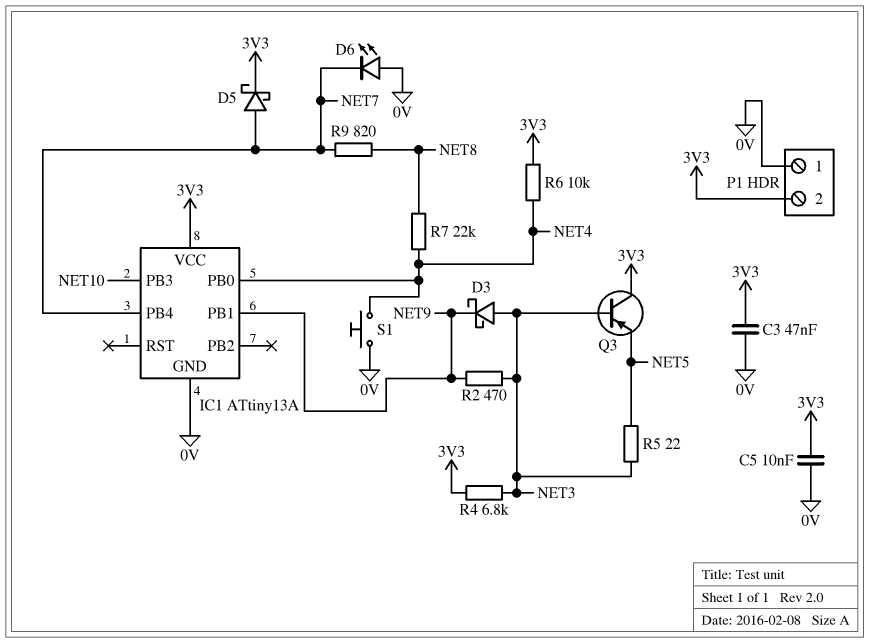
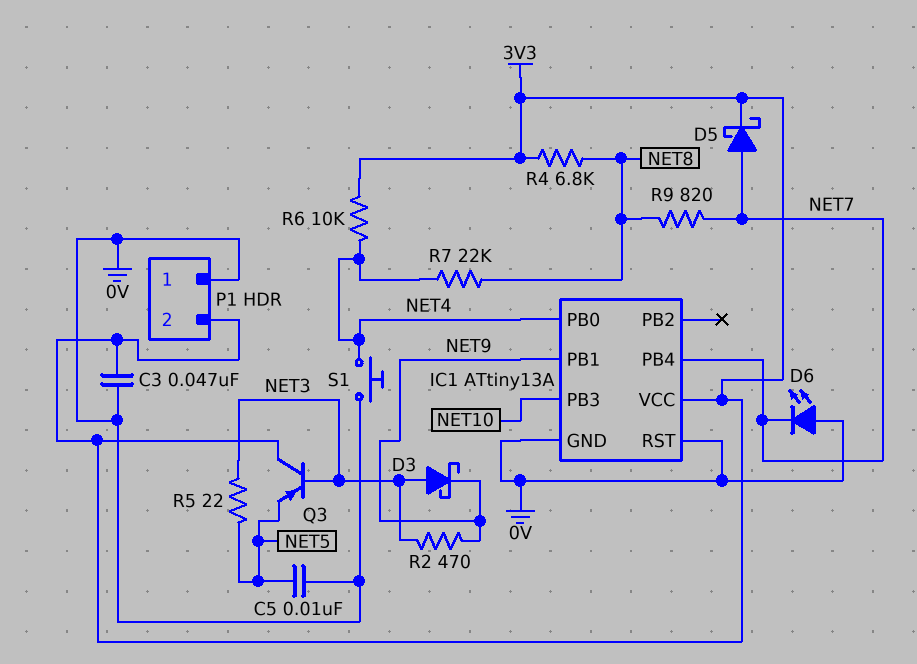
C5: 10nF (0V, 3V3) -> 10nF (0V, NET5)
IC1 pin RST: none -> 0V
R4: 6.8k (3V3, NET3) -> 6.8k (3V3, NET8)

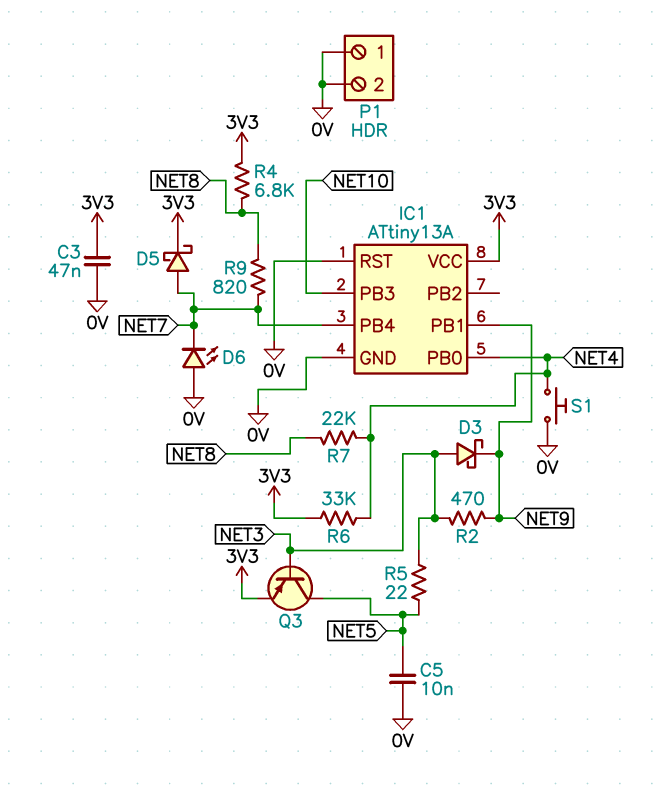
P1 pin 2: 3V3 -> 0V
Q3: PNP (B NET3, C 3V3, E NET5) -> PNP (B NET3, C NET5, E 3V3)
R6: 10k (3V3, NET4) -> 33k (3V3, NET4)

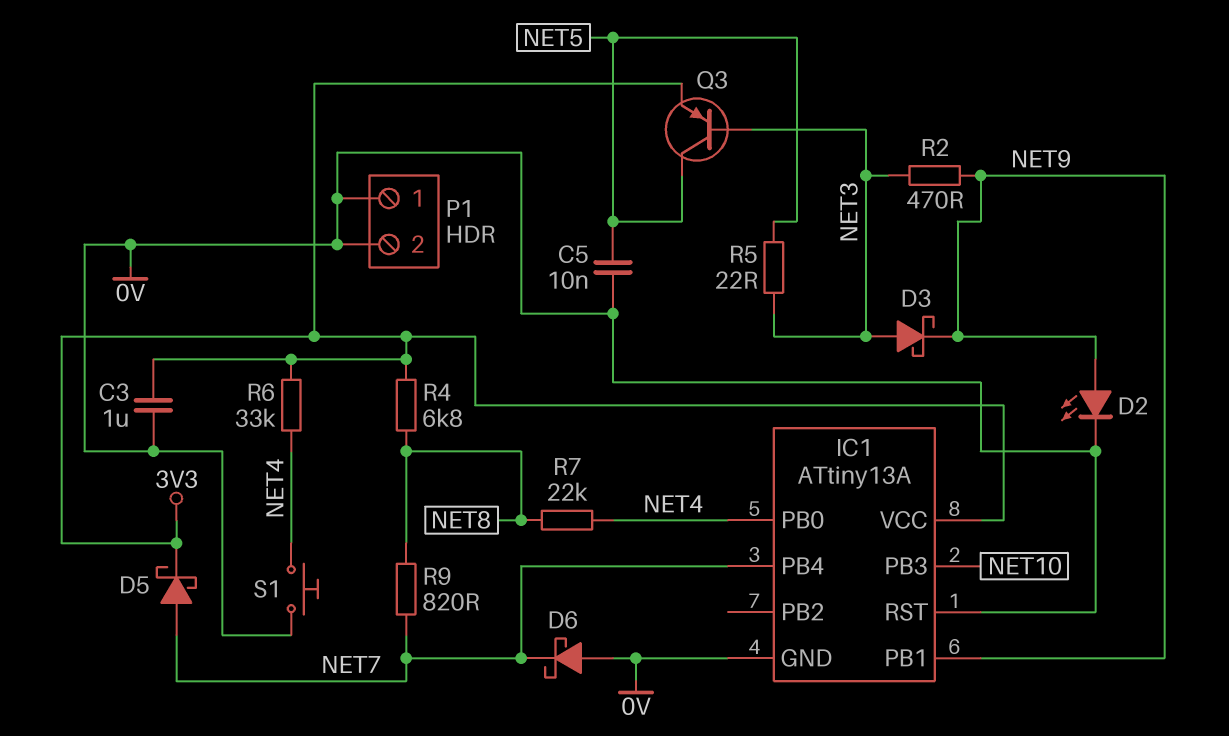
C3: 47nF (0V, 3V3) -> 1uF (0V, 3V3)
D2: none -> LED (A NET9, K 0V)
D6: LED (A 0V, K NET7) -> schottky (A 0V, K NET7)

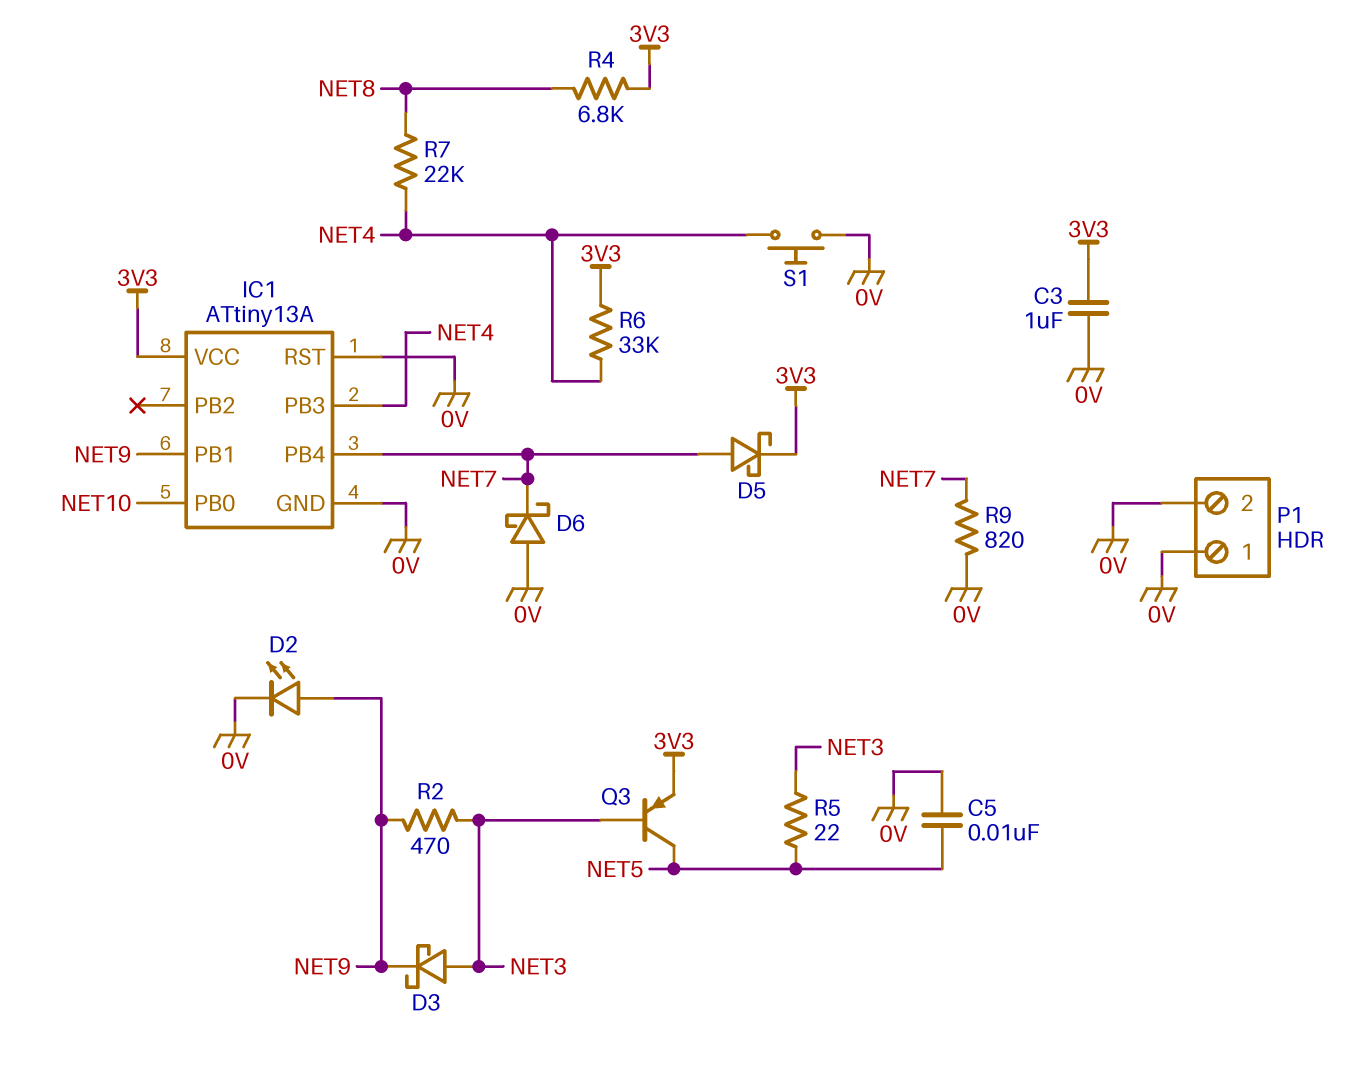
IC1 pin PB0: NET4 -> NET10
IC1 pin PB3: NET10 -> NET4
R9: 820 (NET7, NET8) -> 820 (0V, NET7)

